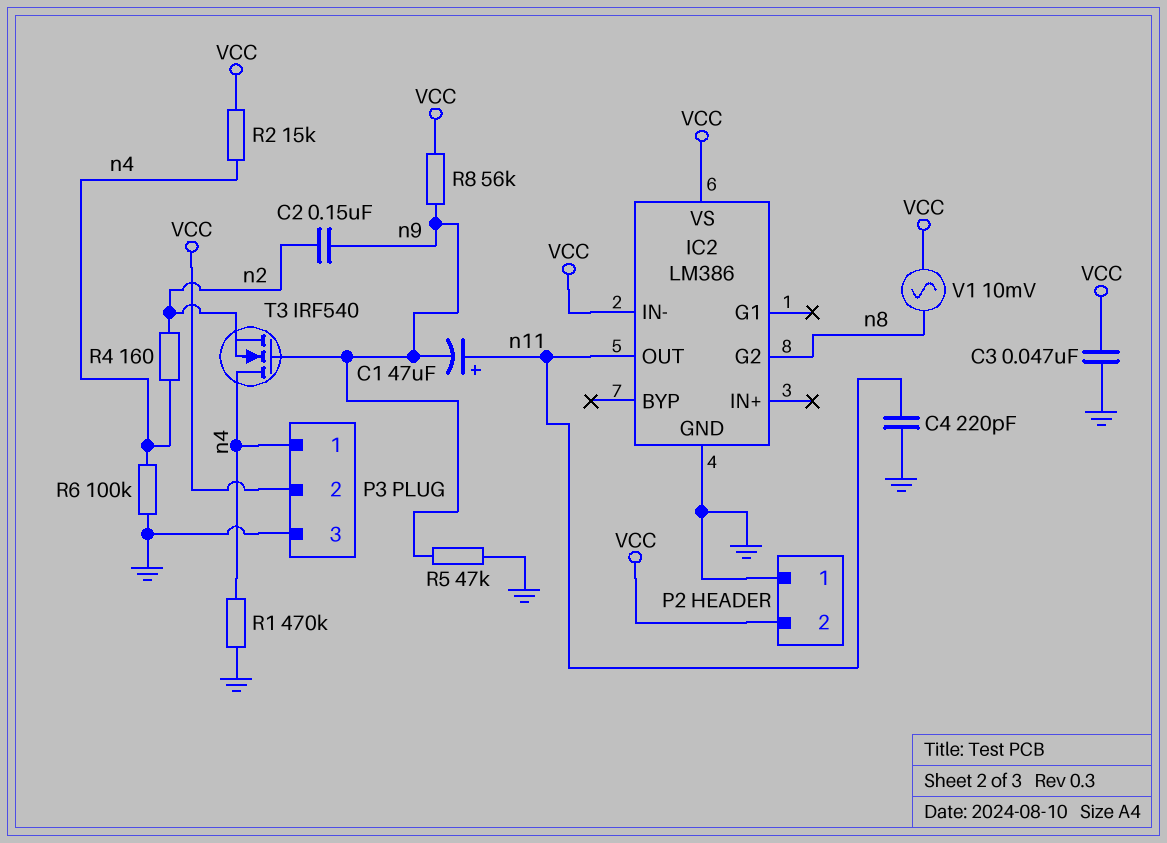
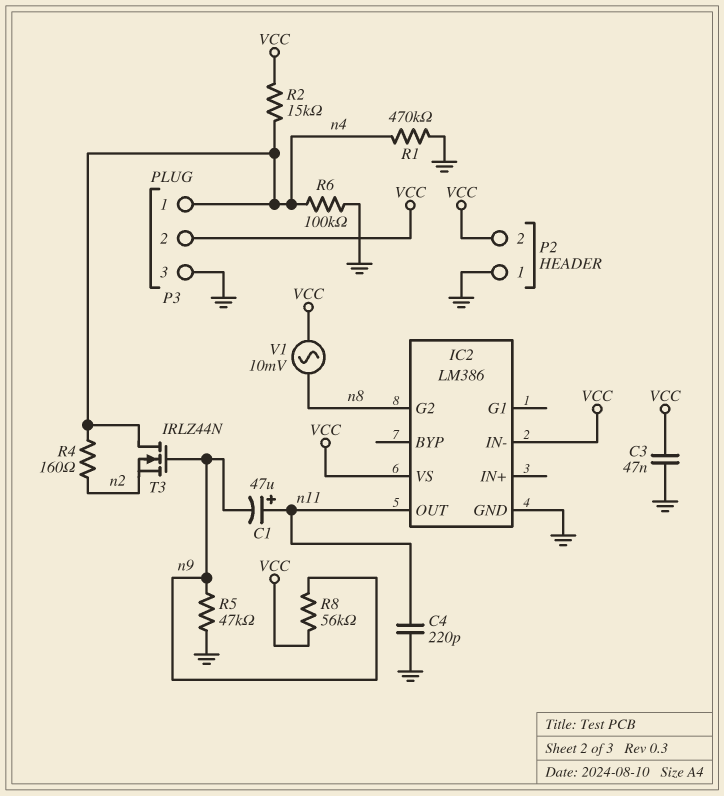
C2: 150nF (n2, n9) -> none
T3: NMOS IRF540 (G n9, D n4, S n2) -> NMOS IRLZ44N (G n9, D n4, S n2)

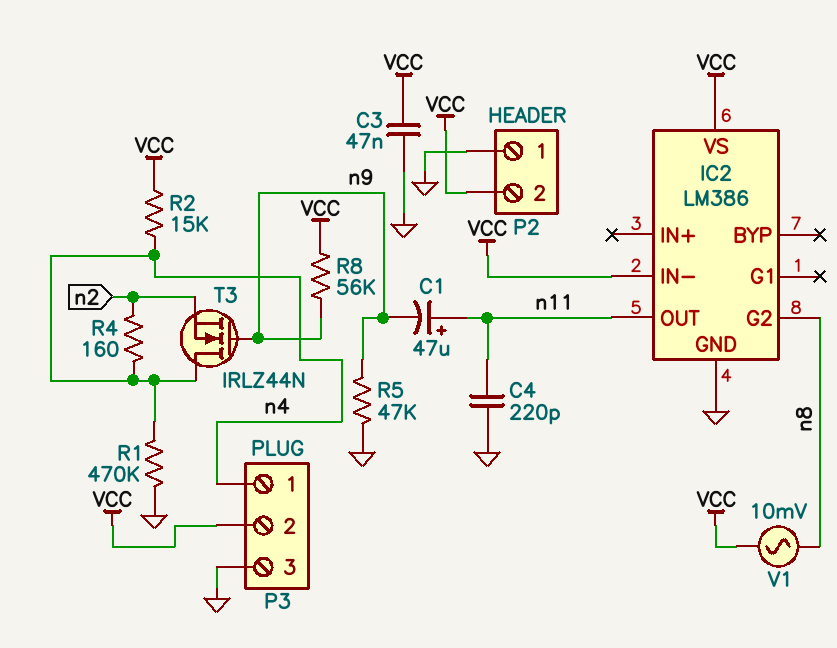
R6: 100k (GND, n4) -> none

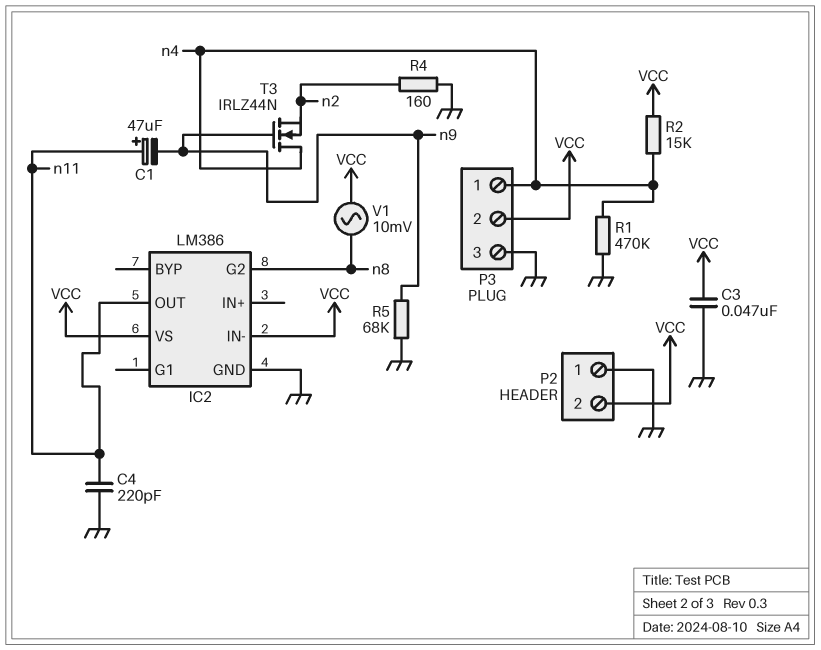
R4: 160 (n2, n4) -> 160 (GND, n2)
R5: 47k (GND, n9) -> 68k (GND, n9)
R8: 56k (VCC, n9) -> none

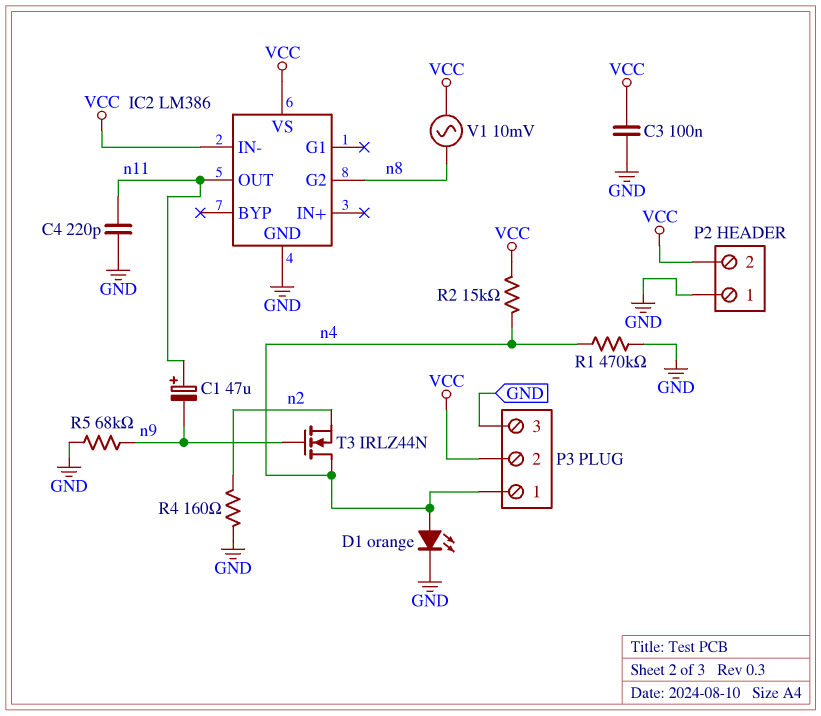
C3: 47nF (GND, VCC) -> 100nF (GND, VCC)
D1: none -> LED orange (A n4, K GND)

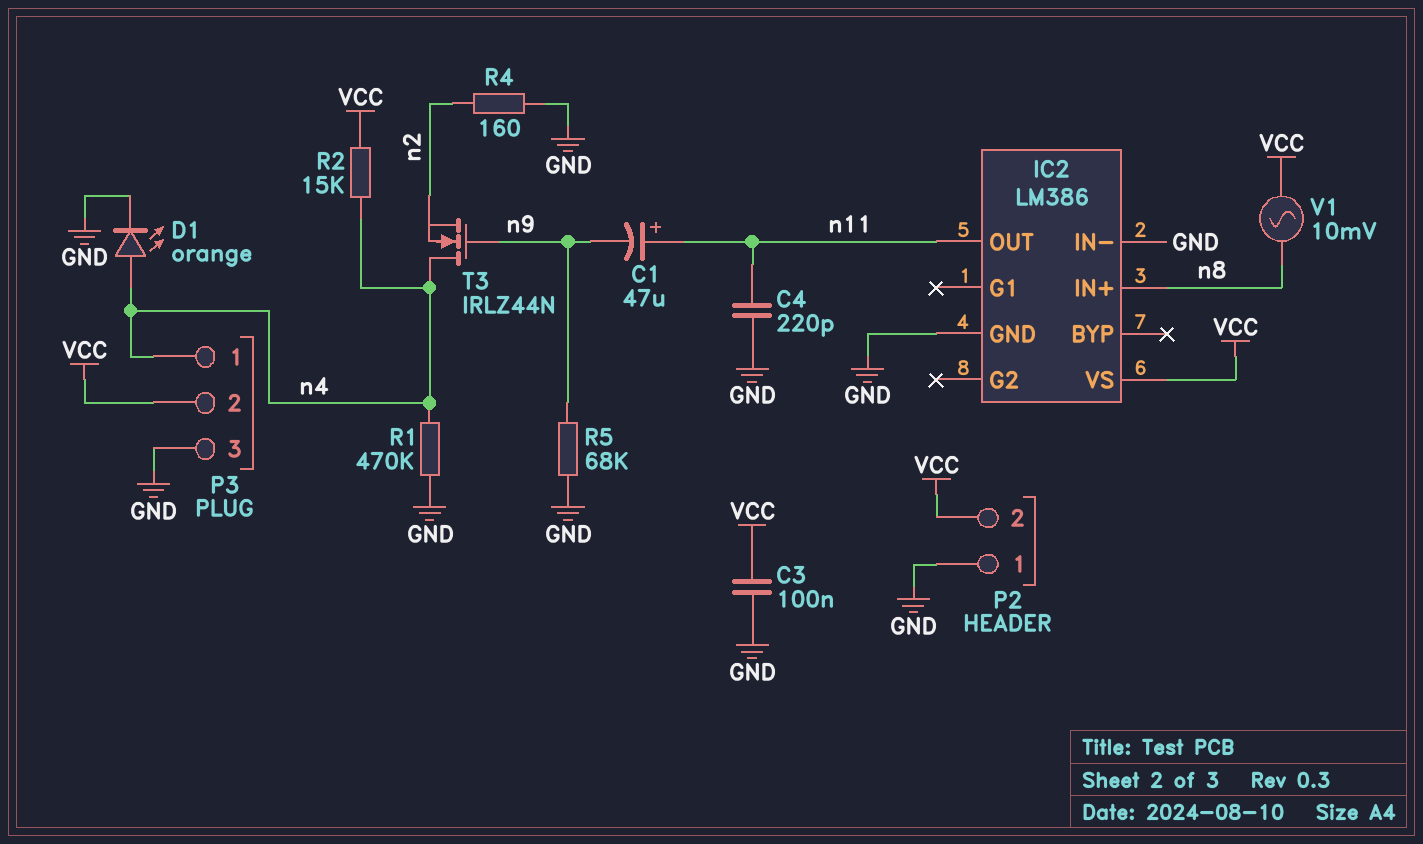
IC2 pin G2: n8 -> none
IC2 pin IN+: none -> n8
IC2 pin IN-: VCC -> GND

